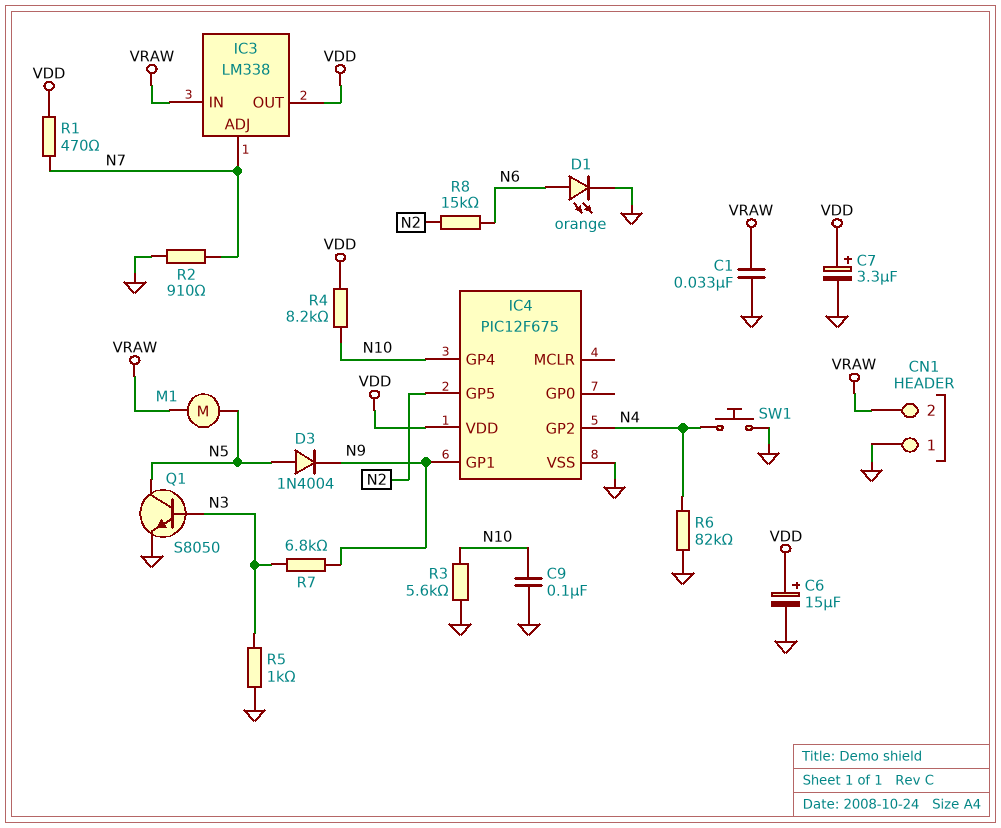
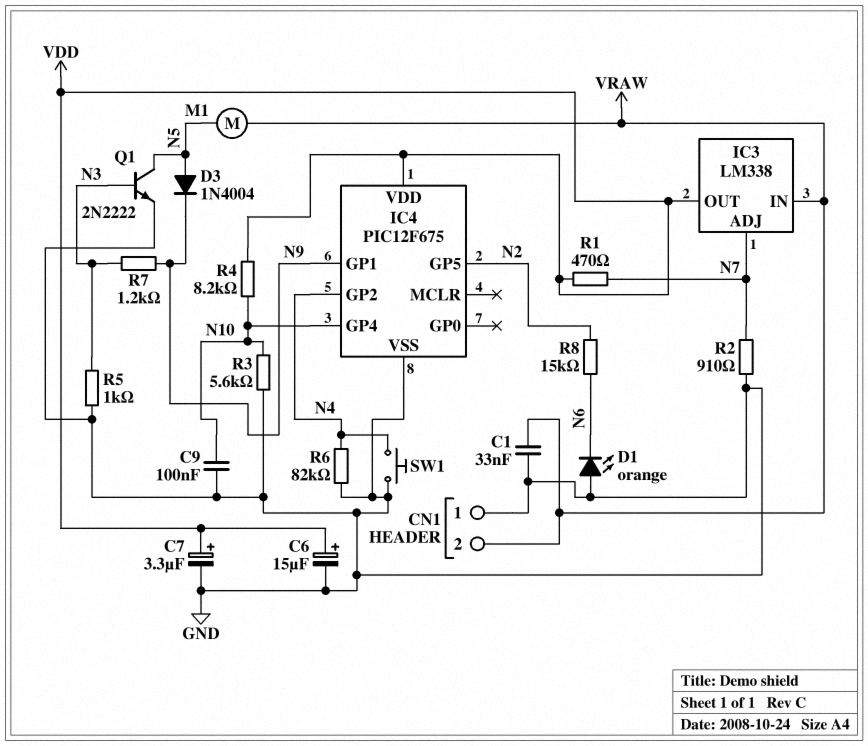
D1: LED orange (A N6, K GND) -> LED orange (A GND, K N6)
Q1: NPN S8050 (B N3, C N5, E GND) -> NPN 2N2222 (B N3, C N5, E GND)
R7: 6.8k (N3, N9) -> 1.2k (N3, N9)

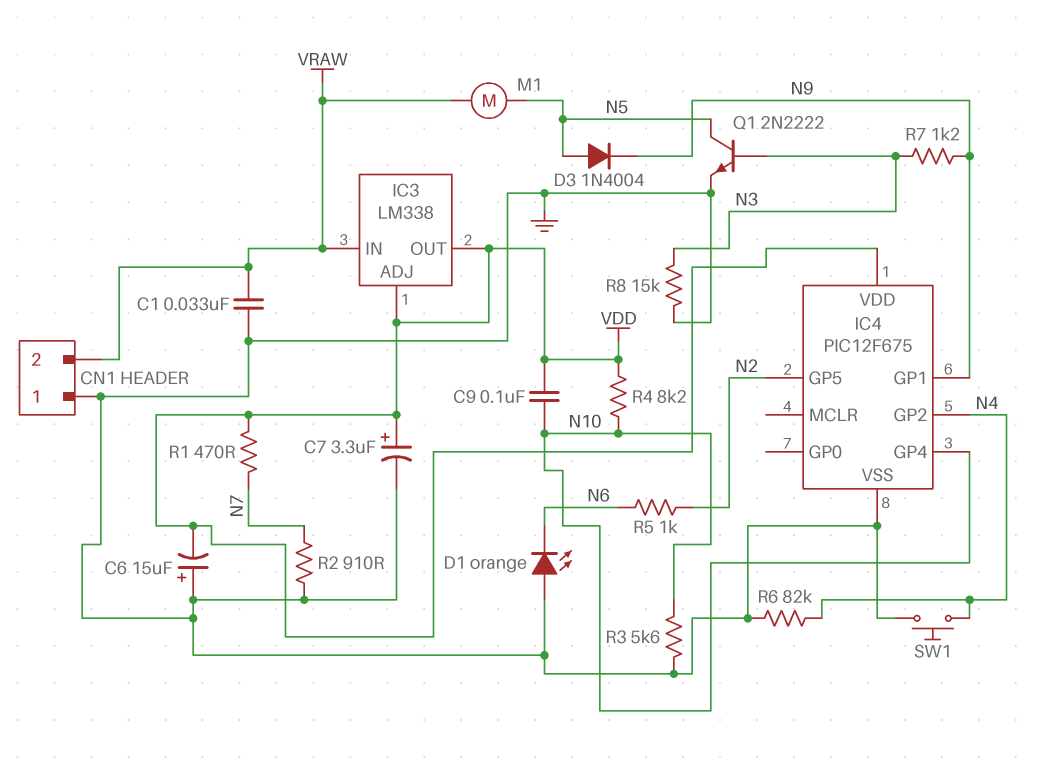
C6: 15uF (plus VDD, minus GND) -> 15uF (plus GND, minus VDD)
C9: 100nF (GND, N10) -> 100nF (N10, VDD)
IC3 pin ADJ: N7 -> VDD
R5: 1k (GND, N3) -> 1k (N2, N6)
R8: 15k (N2, N6) -> 15k (GND, N3)

